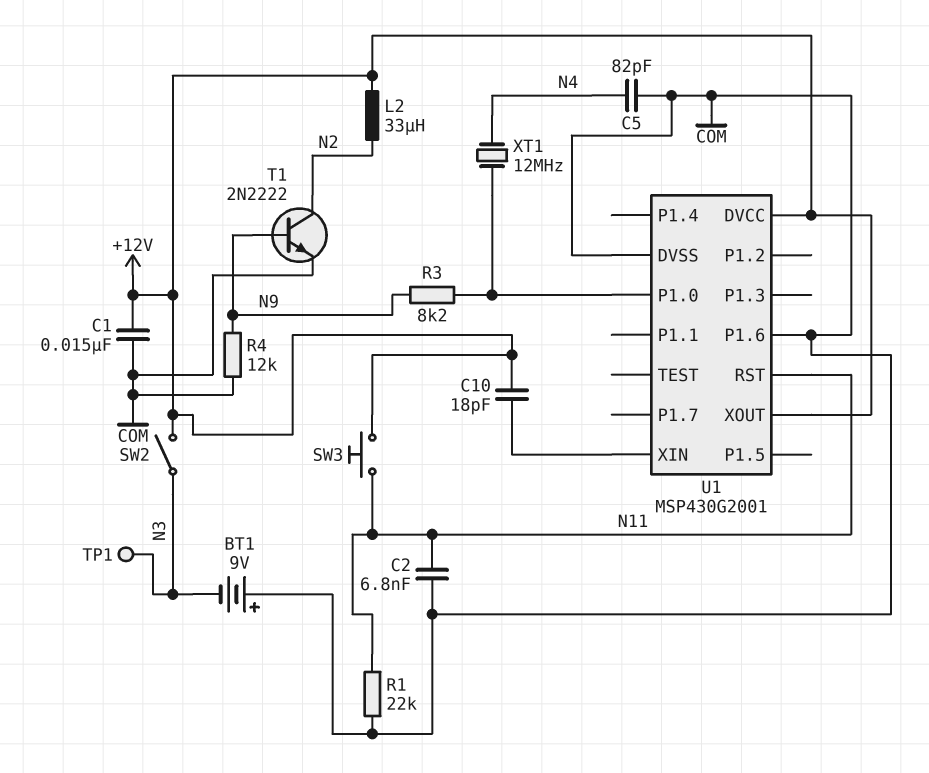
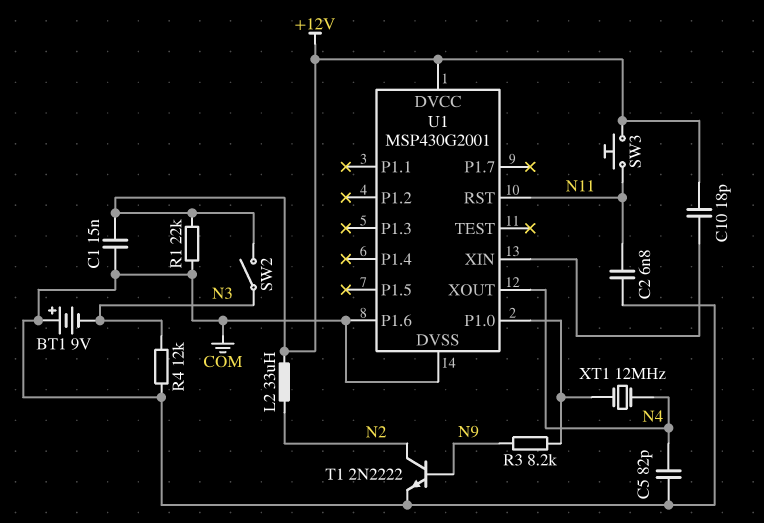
R1: 22k (COM, N11) -> 22k (+12V, COM)
R4: 12k (COM, N9) -> 12k (COM, N3)
TP1: test point (N3) -> none
U1 pin XOUT: +12V -> N4

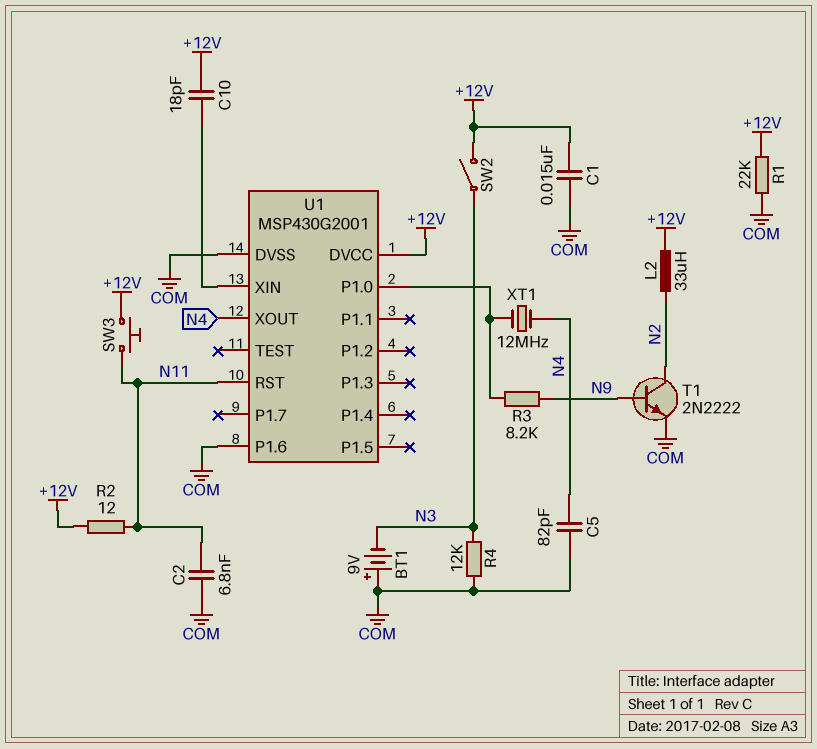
R2: none -> 12 (+12V, N11)

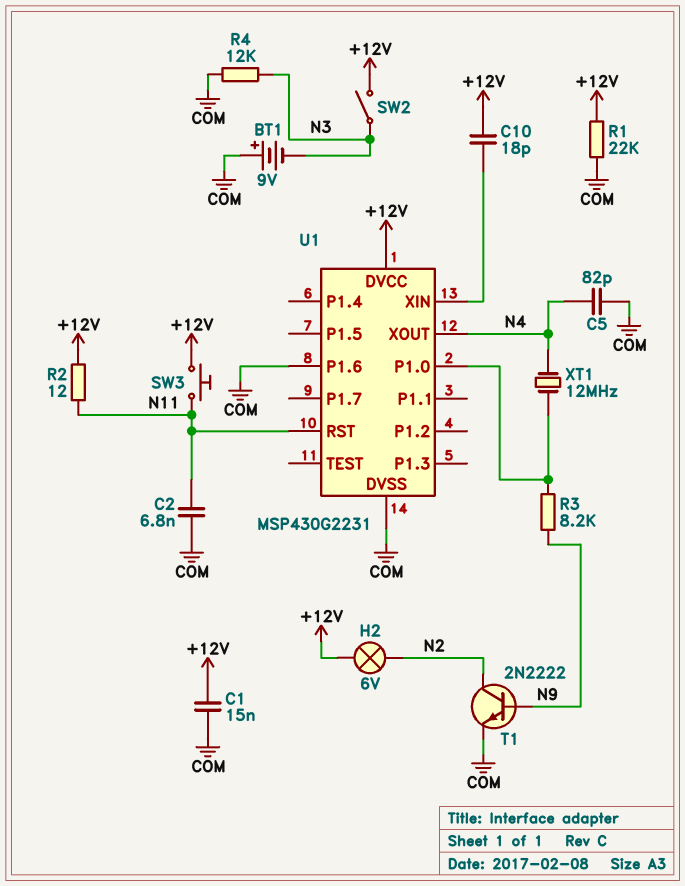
H2: none -> lamp 6V (+12V, N2)
L2: 33uH (+12V, N2) -> none
U1: MSP430G2001 -> MSP430G2231

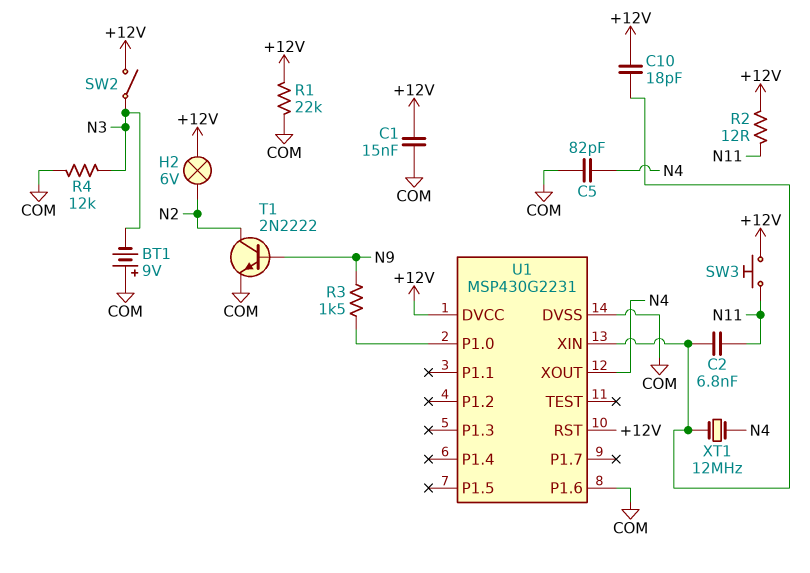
C2: 6.8nF (COM, N11) -> 6.8nF (N11, U1/XIN)
R3: 8.2k (N9, U1/P1.0) -> 1.5k (N9, U1/P1.0)
U1 pin RST: N11 -> +12V
XT1: 12MHz (N4, U1/P1.0) -> 12MHz (N4, U1/XIN)

